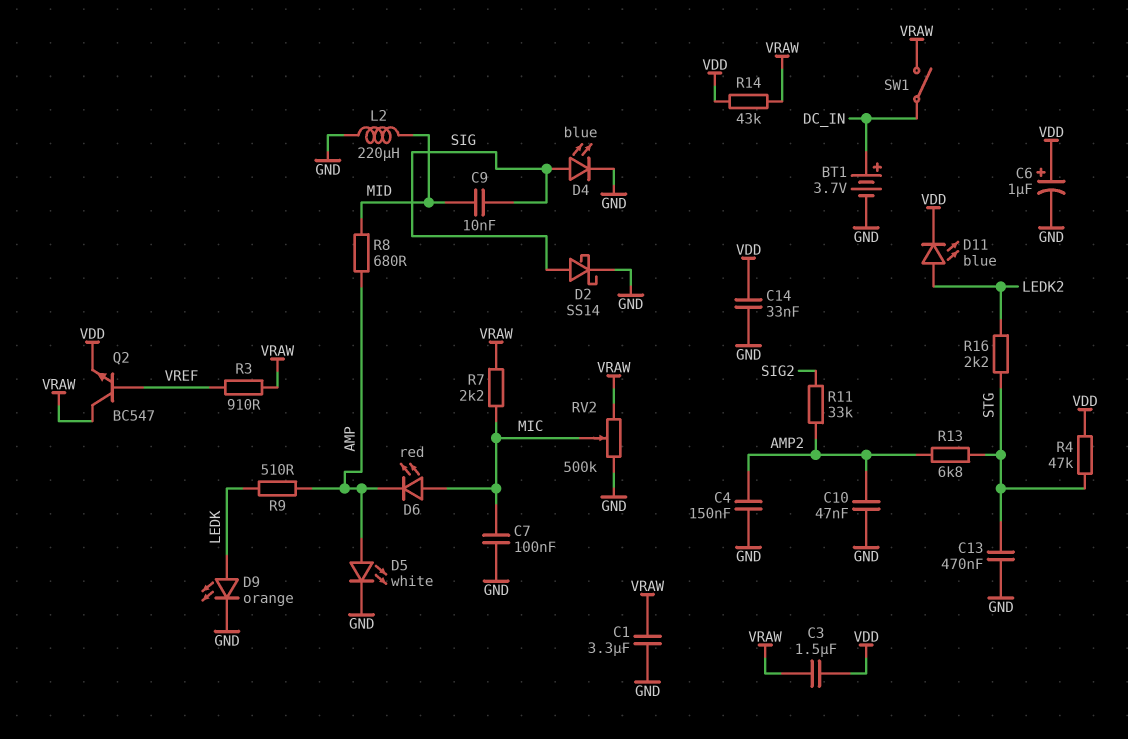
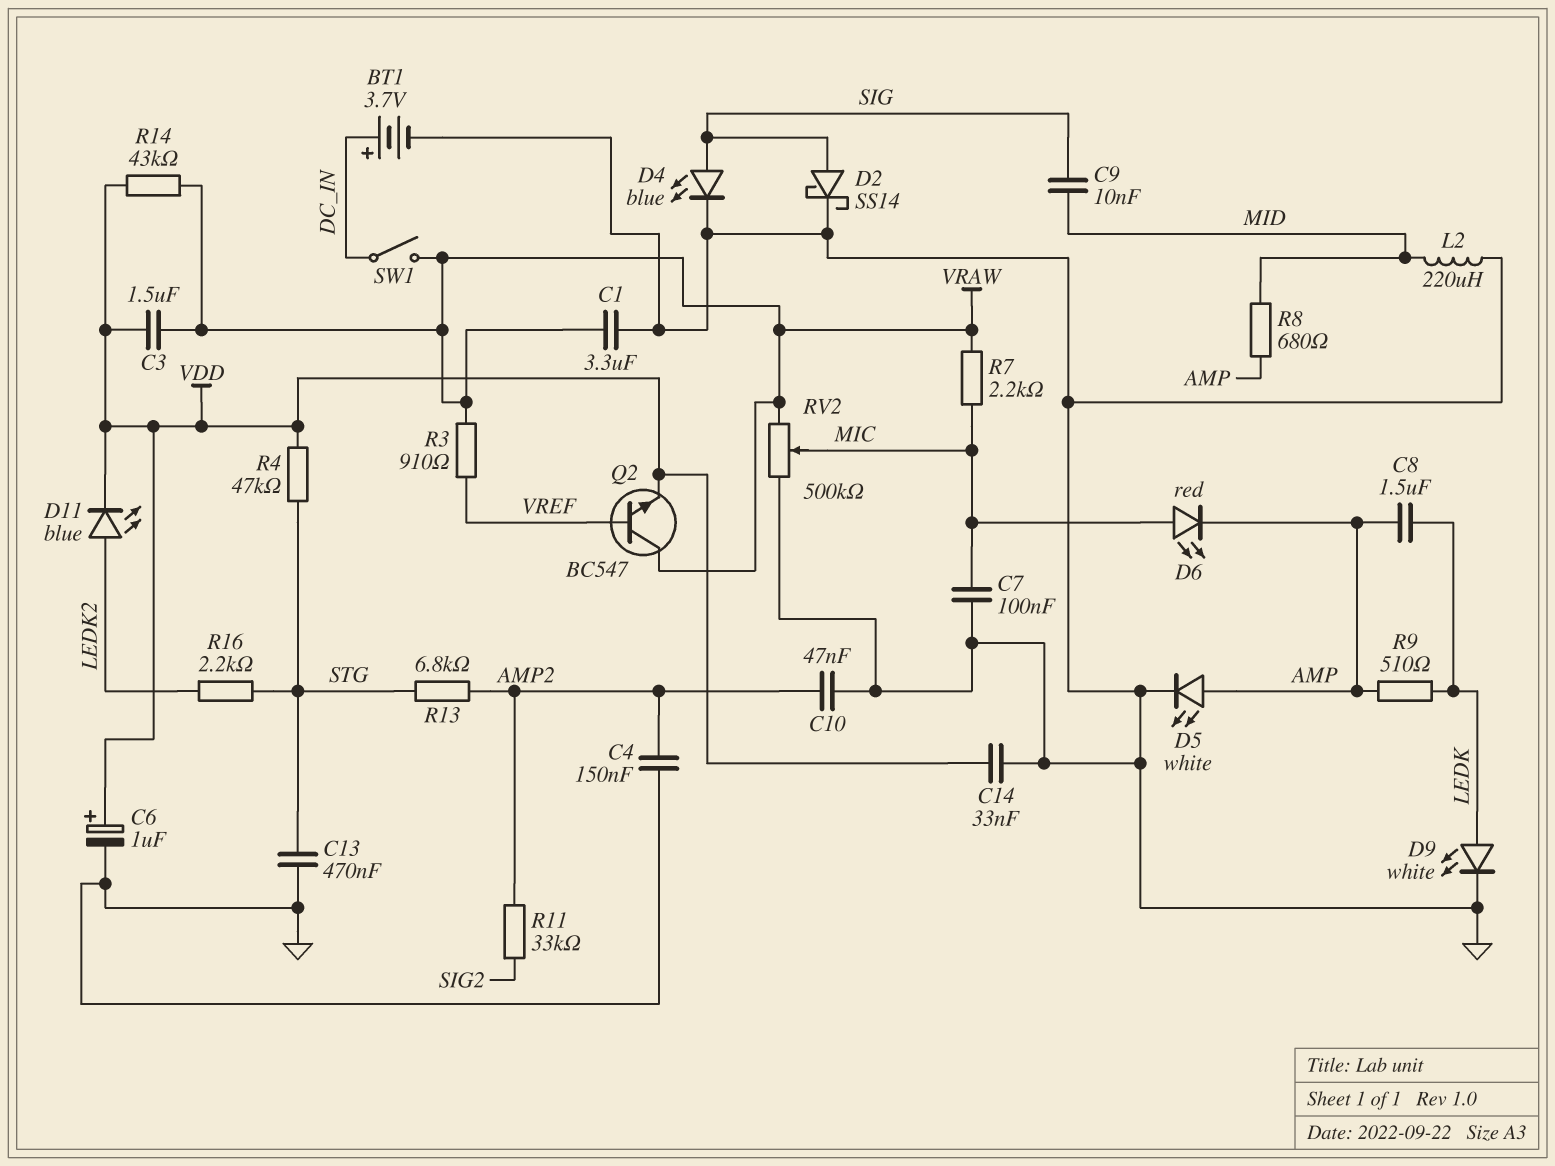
C8: none -> 1.5uF (AMP, LEDK)
D9: LED orange (A LEDK, K GND) -> LED white (A LEDK, K GND)

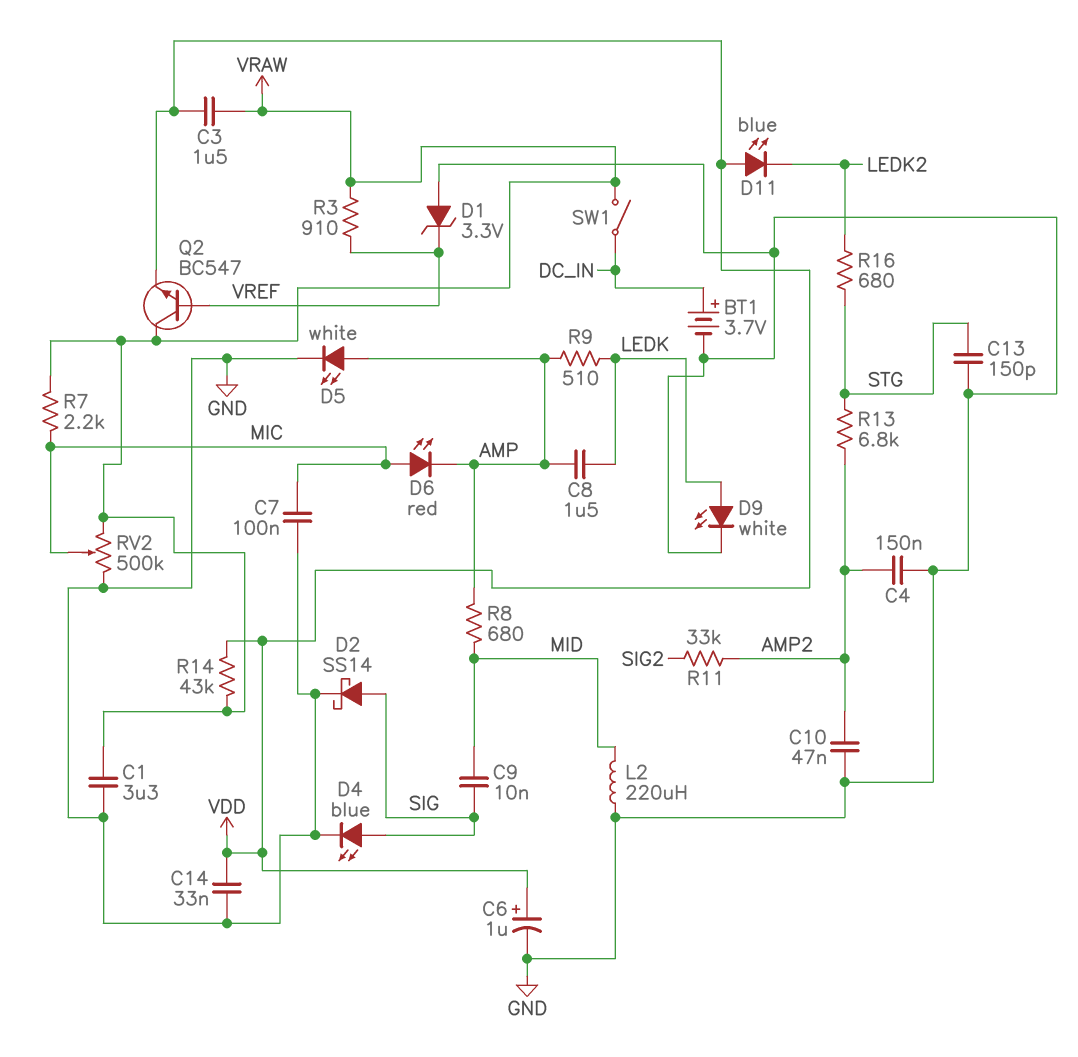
C13: 470nF (GND, STG) -> 150pF (GND, STG)
D1: none -> zener 3.3V (A GND, K VREF)
D11: LED blue (A LEDK2, K VDD) -> LED blue (A VDD, K LEDK2)
R4: 47k (STG, VDD) -> none
R16: 2.2k (LEDK2, STG) -> 680 (LEDK2, STG)

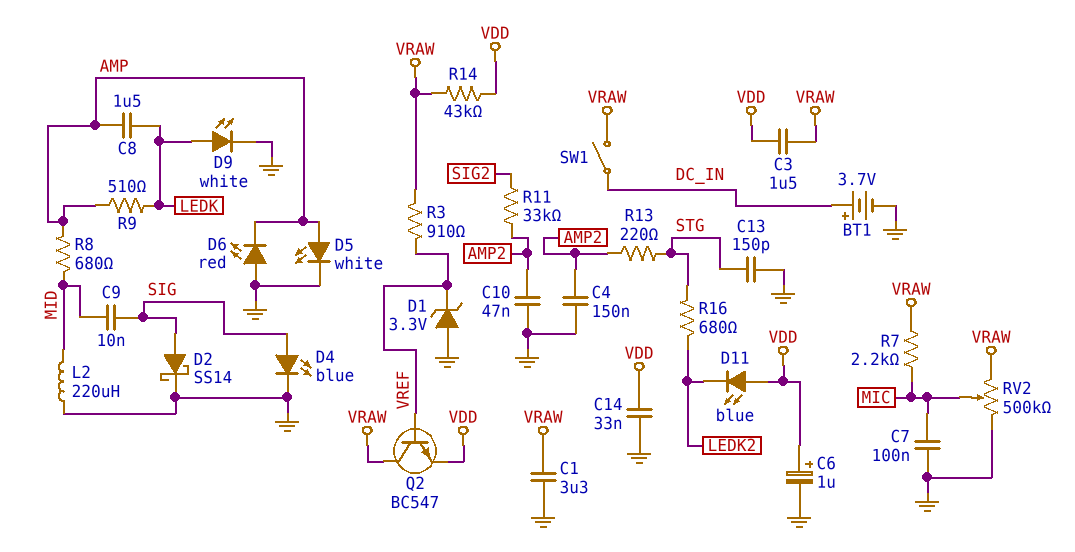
D6: LED red (A MIC, K AMP) -> LED red (A GND, K AMP)
R13: 6.8k (AMP2, STG) -> 220 (AMP2, STG)

